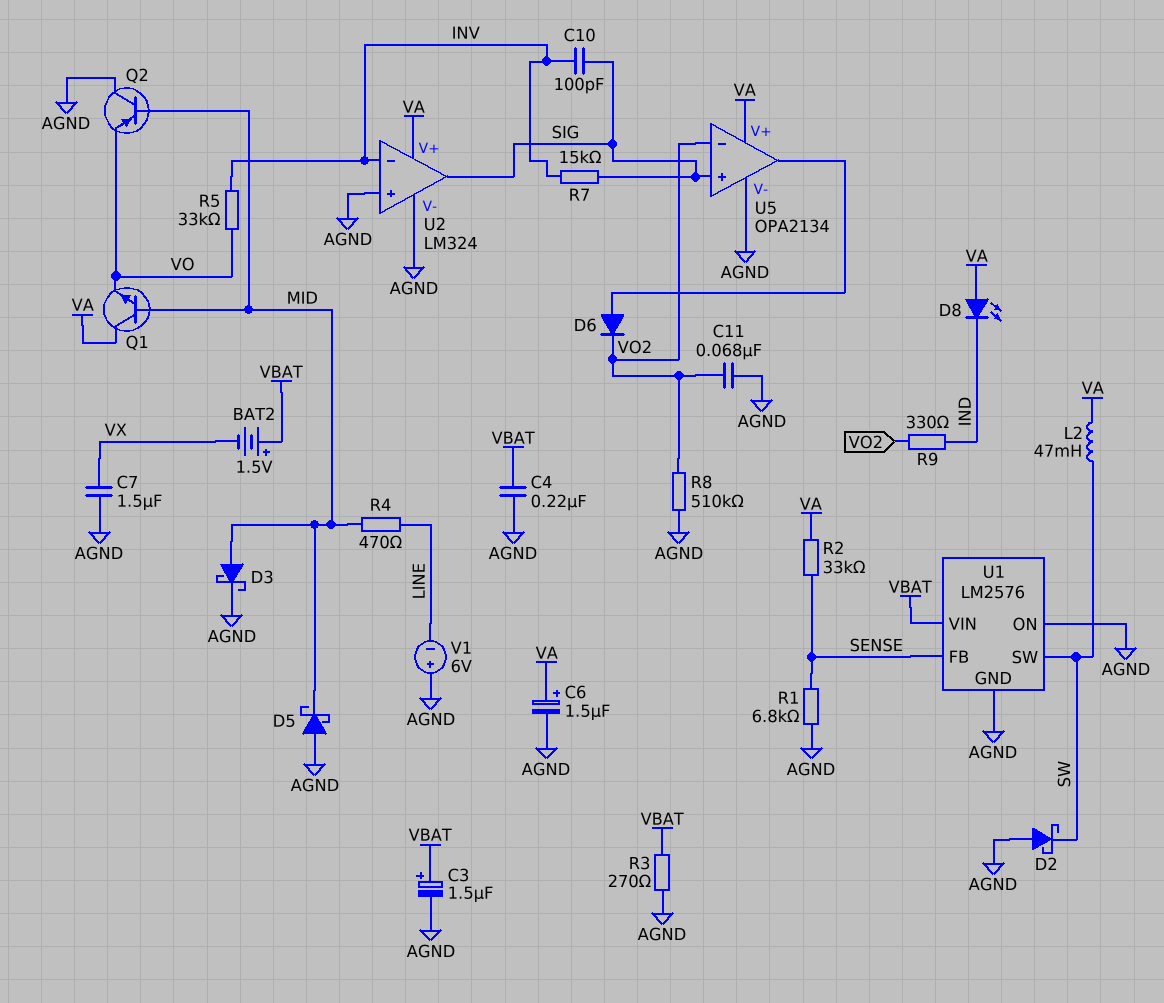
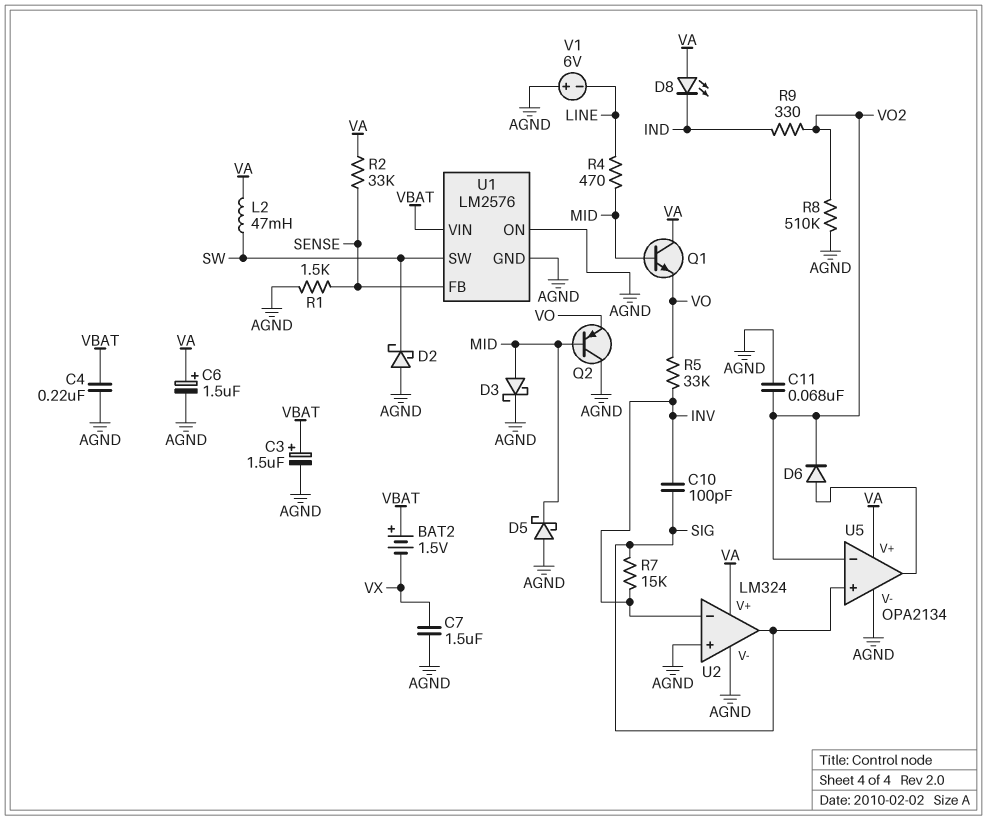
R1: 6.8k (AGND, SENSE) -> 1.5k (AGND, SENSE)
R3: 270 (AGND, VBAT) -> none

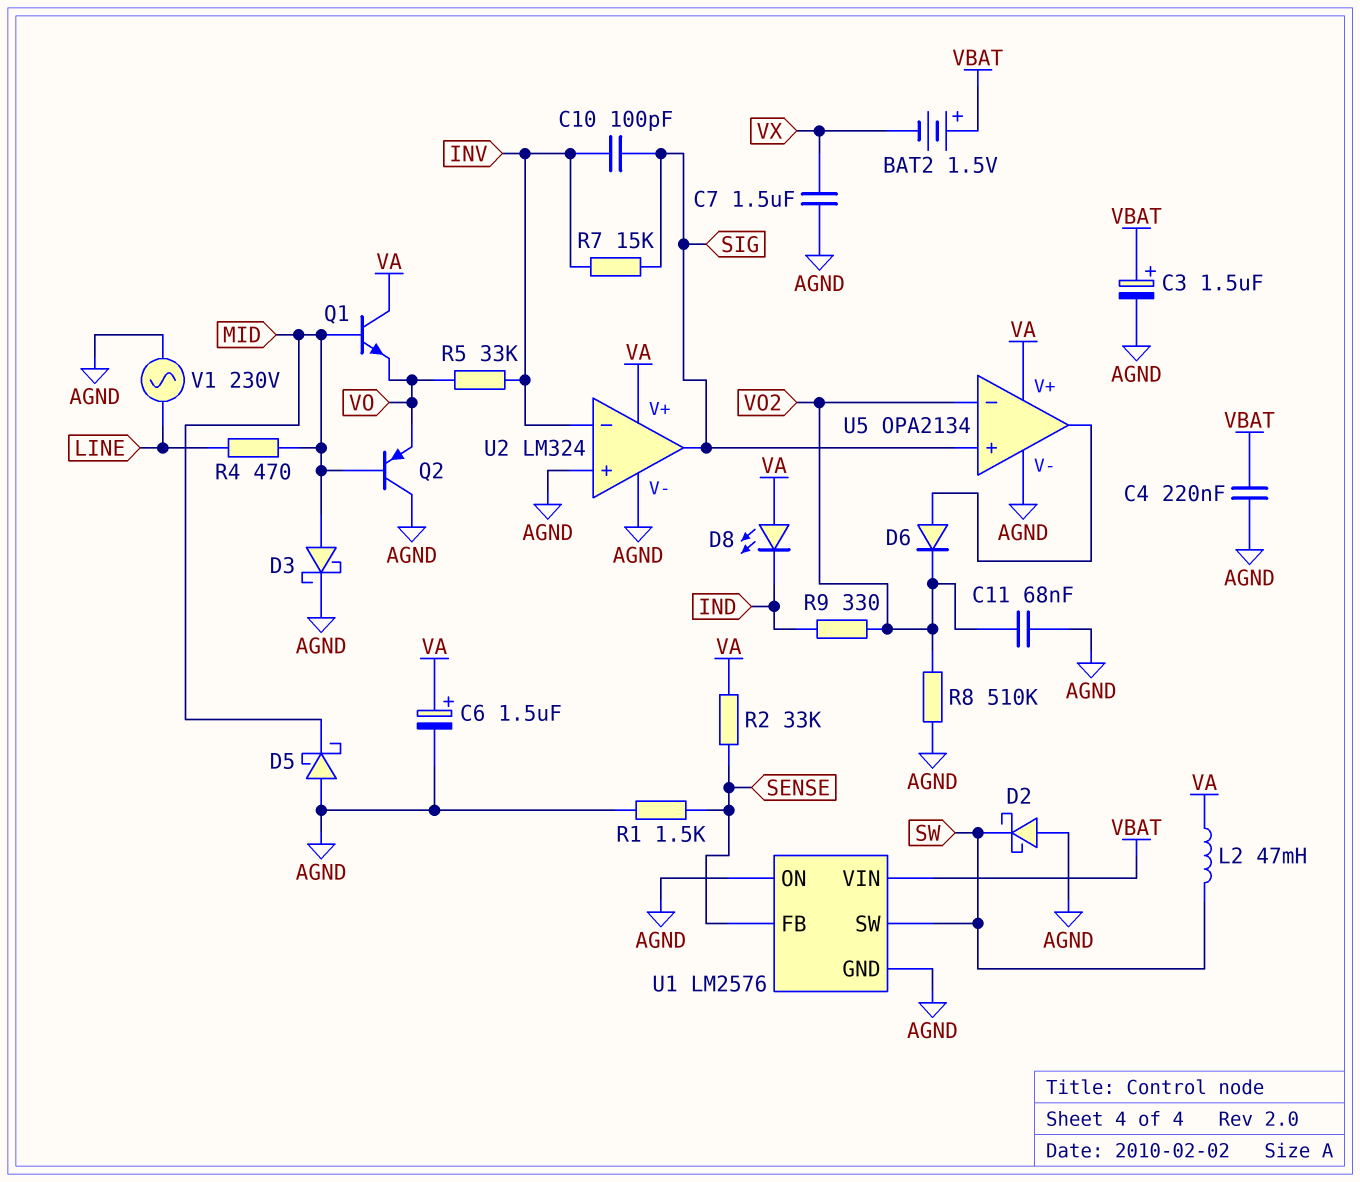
V1: 6V (plus AGND, minus LINE) -> AC 230V (AGND, LINE)

